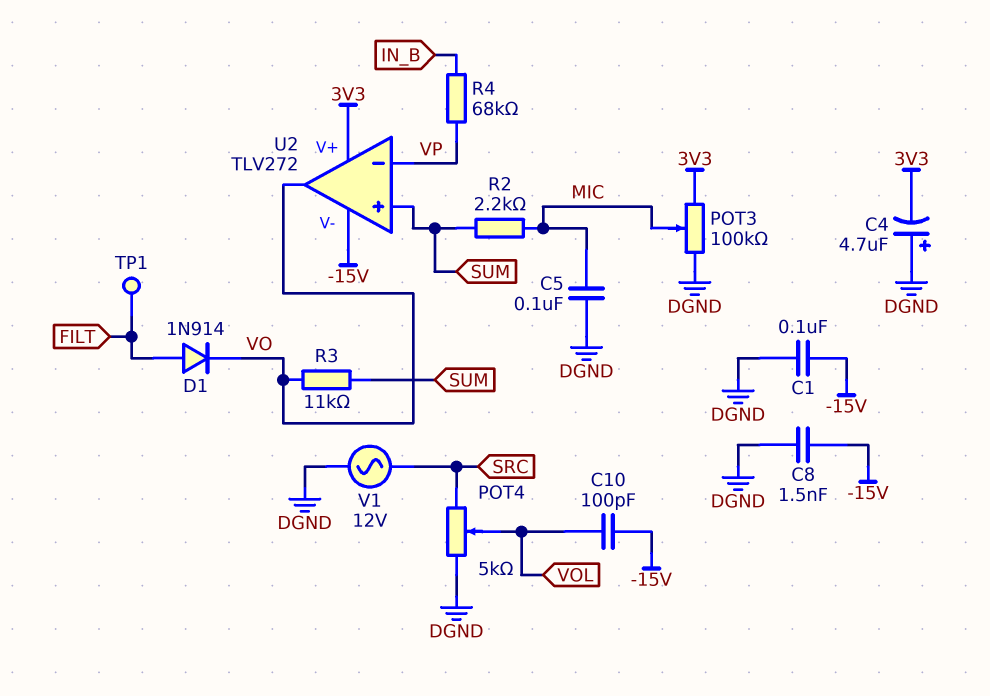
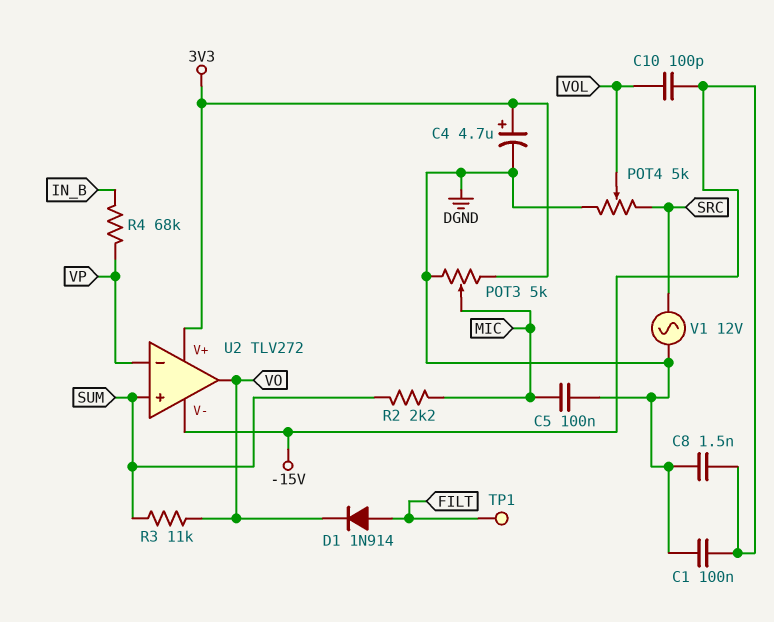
C4: 4.7uF (plus DGND, minus 3V3) -> 4.7uF (plus 3V3, minus DGND)
POT3: 100k (3V3, DGND, wiper MIC) -> 5k (3V3, DGND, wiper MIC)

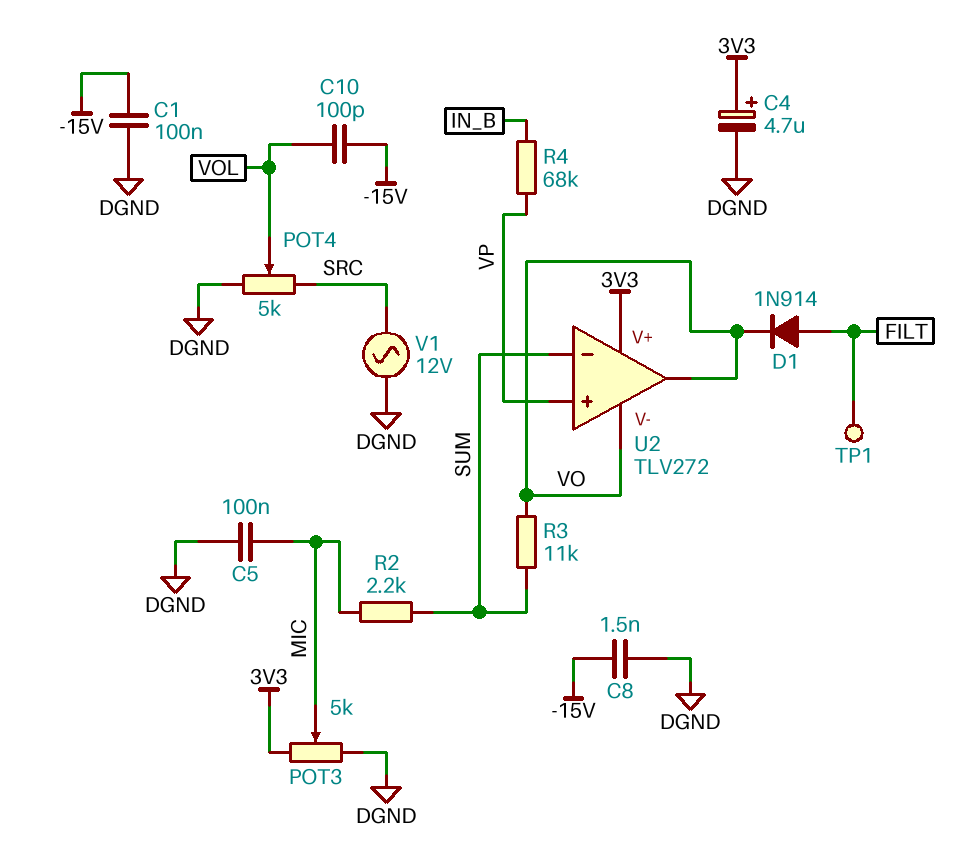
U2 pin V-: -15V -> VO
U2 pin in+: SUM -> VP
U2 pin in-: VP -> SUM

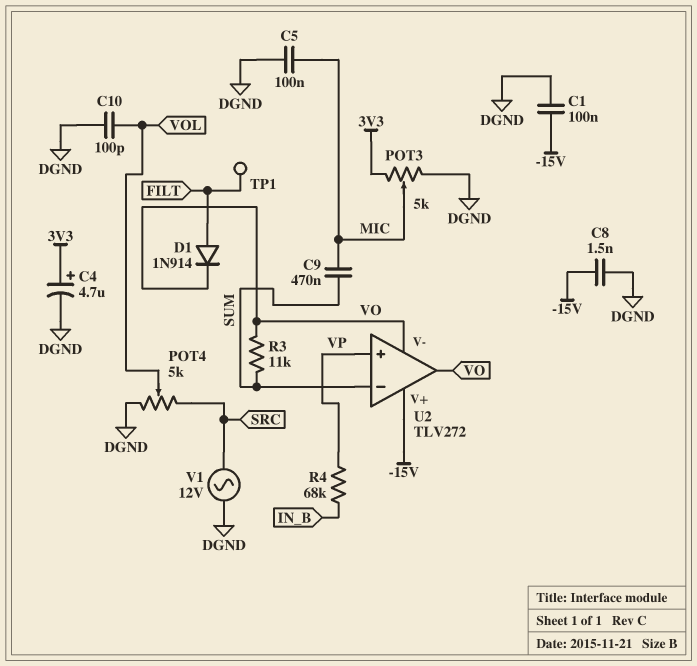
C9: none -> 470nF (MIC, SUM)
C10: 100pF (-15V, VOL) -> 100pF (DGND, VOL)
R2: 2.2k (MIC, SUM) -> none
U2 pin V+: 3V3 -> -15V

